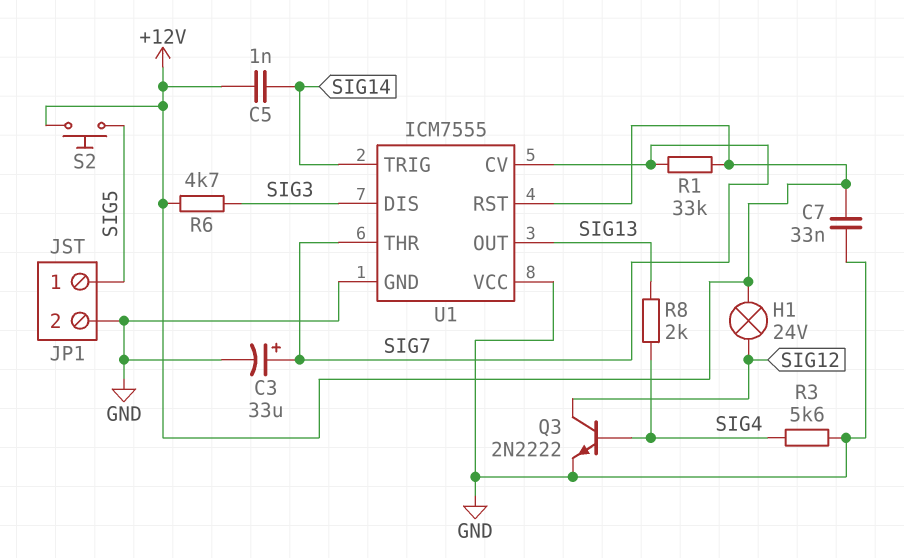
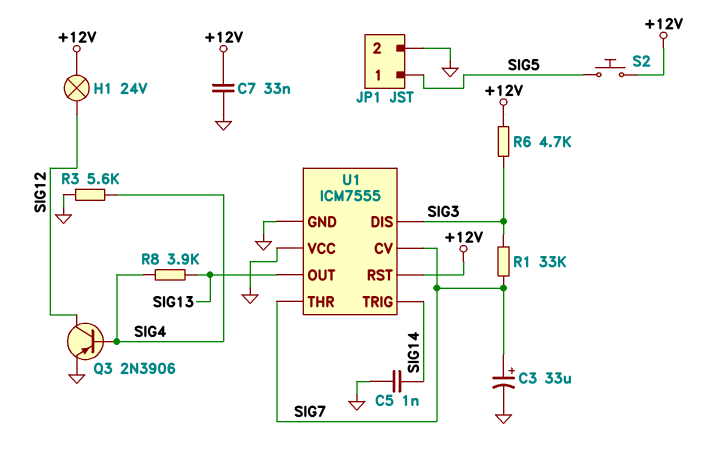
C5: 1nF (+12V, SIG14) -> 1nF (GND, SIG14)
Q3: NPN 2N2222 (B SIG4, C SIG12, E GND) -> PNP 2N3906 (B SIG4, C SIG12, E GND)
R1: 33k (+12V, SIG7) -> 33k (SIG3, SIG7)
R8: 2k (SIG4, SIG13) -> 3.9k (SIG4, SIG13)

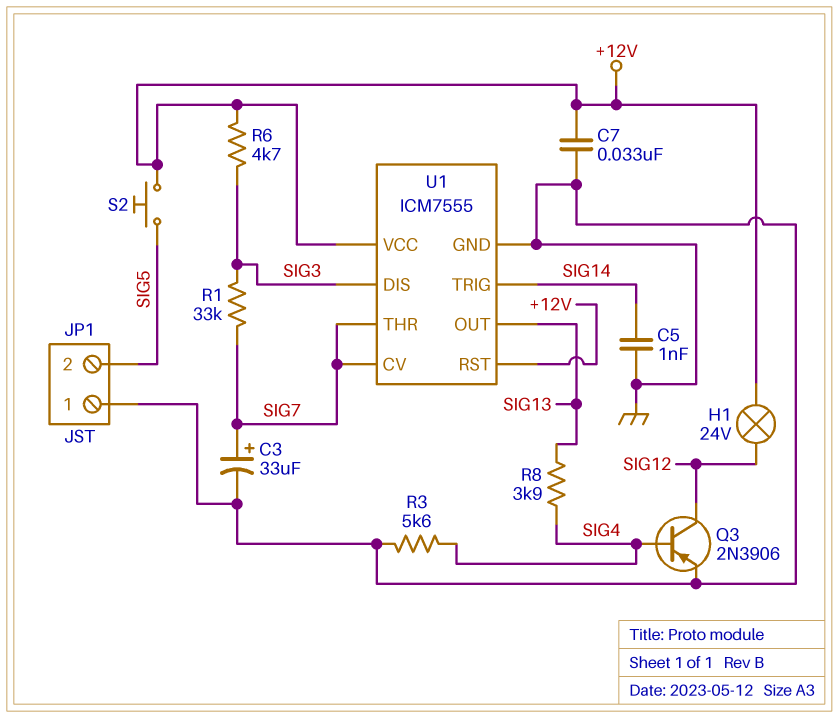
JP1 pin 1: SIG5 -> GND
JP1 pin 2: GND -> SIG5
U1 pin VCC: GND -> +12V

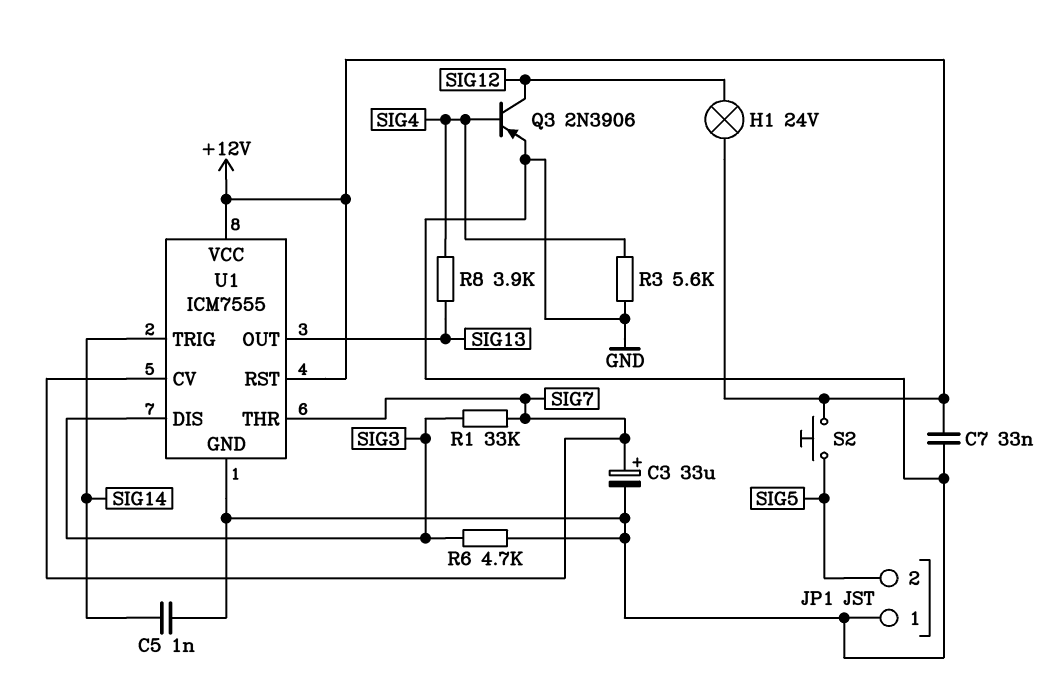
R6: 4.7k (+12V, SIG3) -> 4.7k (GND, SIG3)

